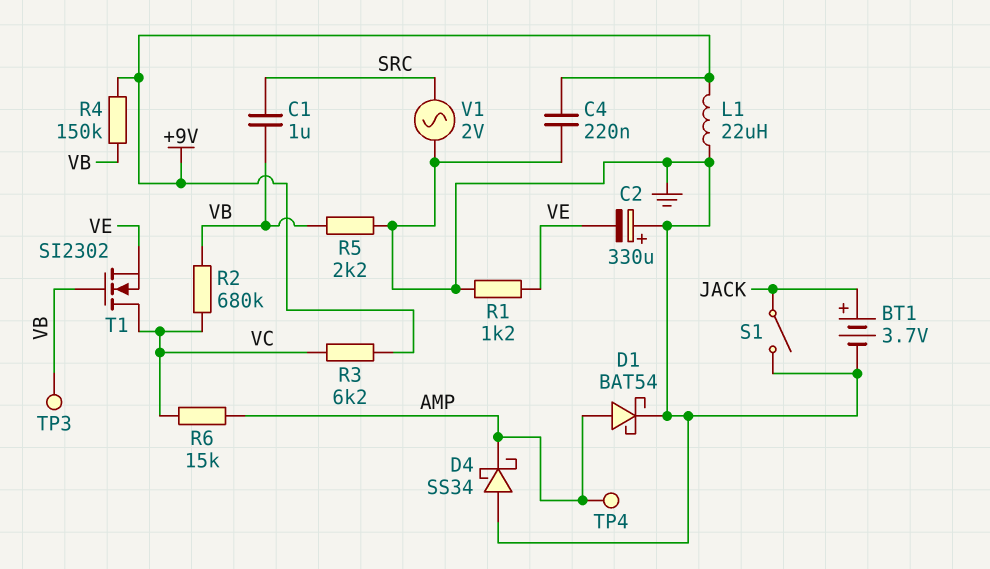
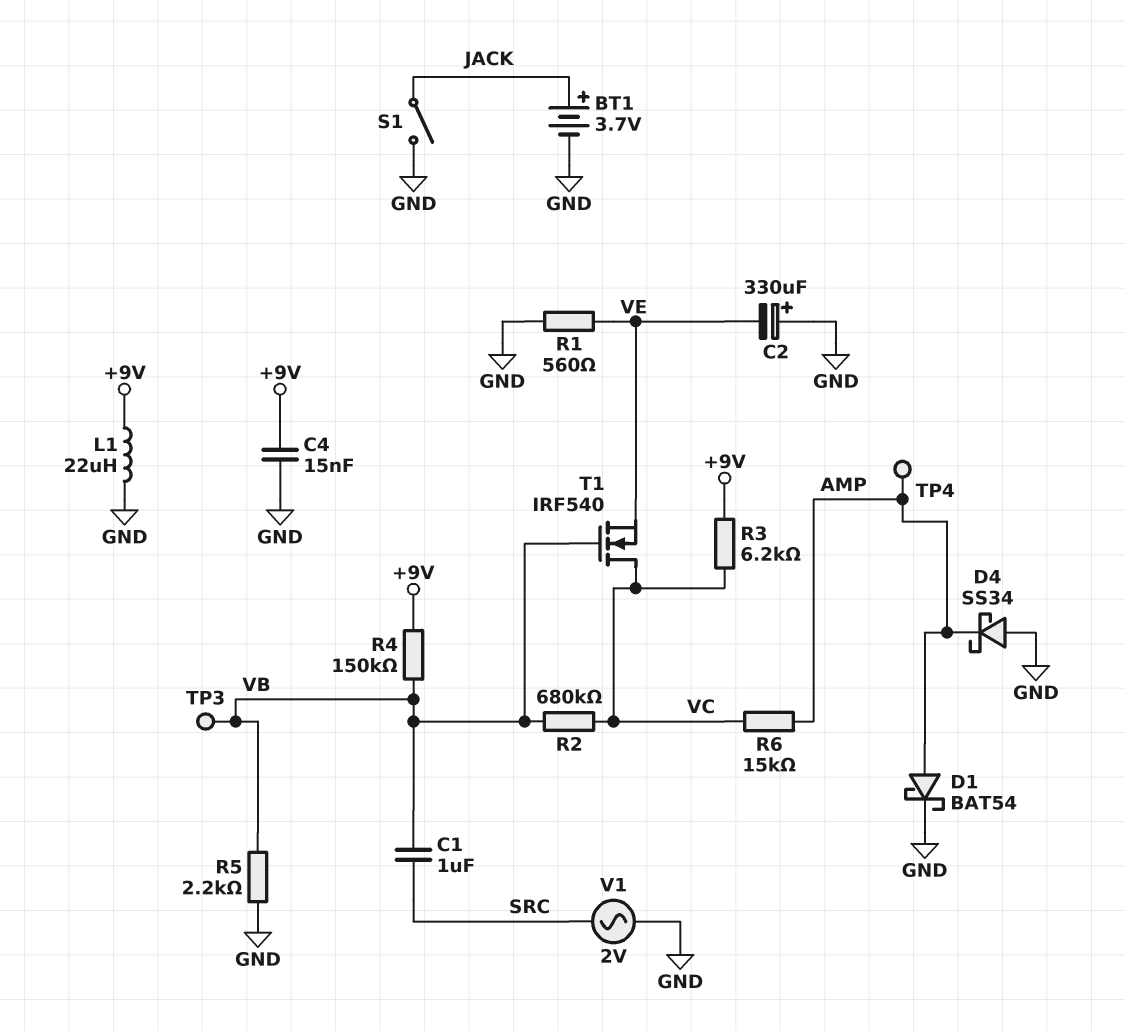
C4: 220nF (+9V, GND) -> 15nF (+9V, GND)
R1: 1.2k (GND, VE) -> 560 (GND, VE)
T1: NMOS SI2302 (G VB, D VC, S VE) -> NMOS IRF540 (G VB, D VC, S VE)

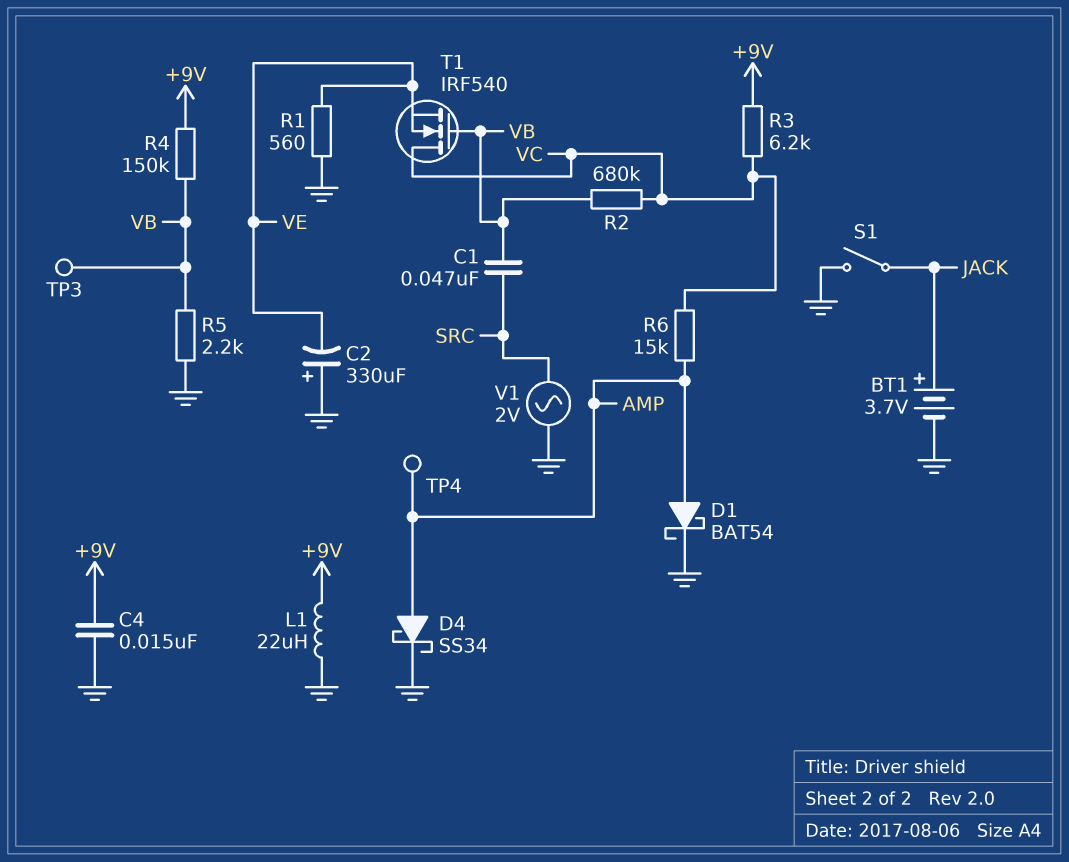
C1: 1uF (SRC, VB) -> 47nF (SRC, VB)
D4: schottky SS34 (A GND, K AMP) -> schottky SS34 (A AMP, K GND)

